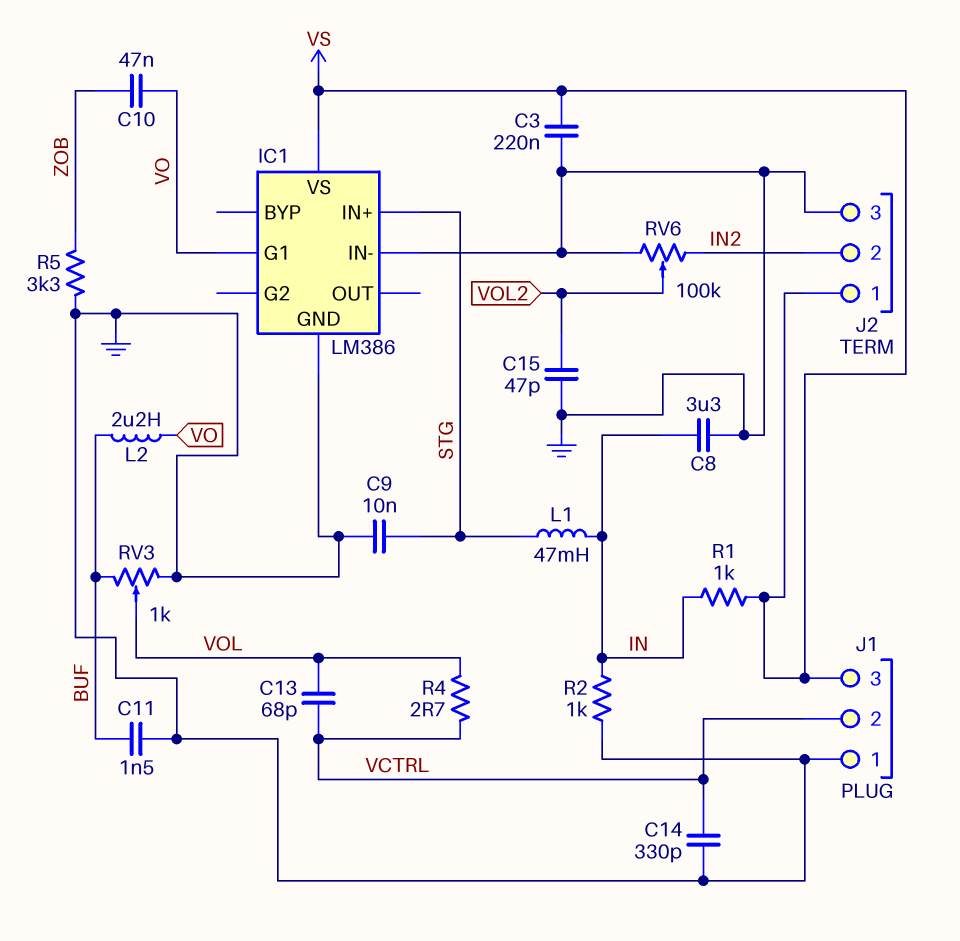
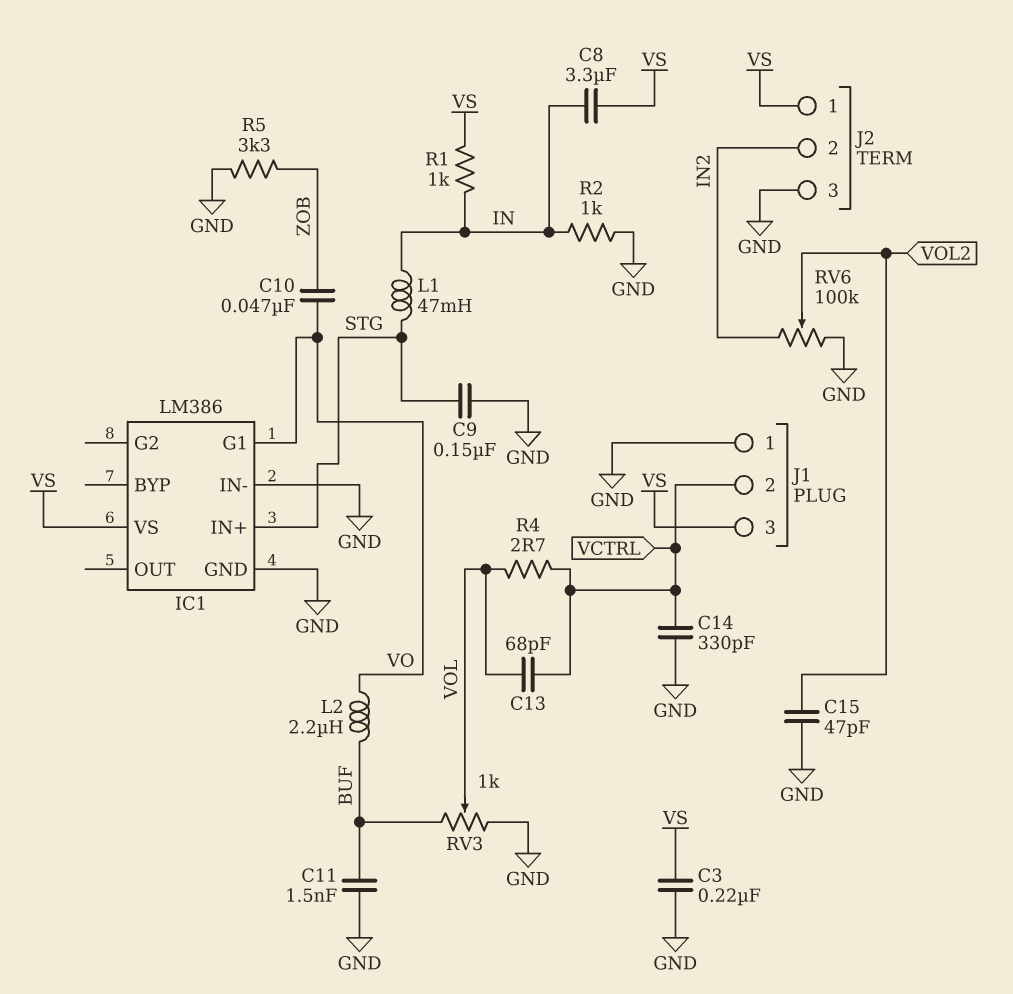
C8: 3.3uF (GND, IN) -> 3.3uF (IN, VS)
C9: 10nF (GND, STG) -> 150nF (GND, STG)

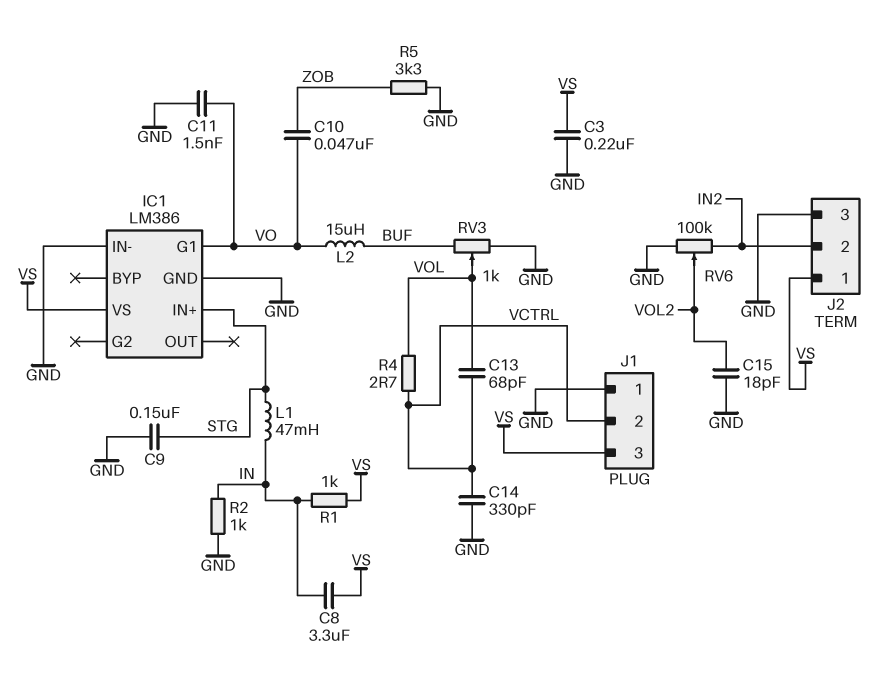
C11: 1.5nF (BUF, GND) -> 1.5nF (GND, VO)
C15: 47pF (GND, VOL2) -> 18pF (GND, VOL2)
L2: 2.2uH (BUF, VO) -> 15uH (BUF, VO)

